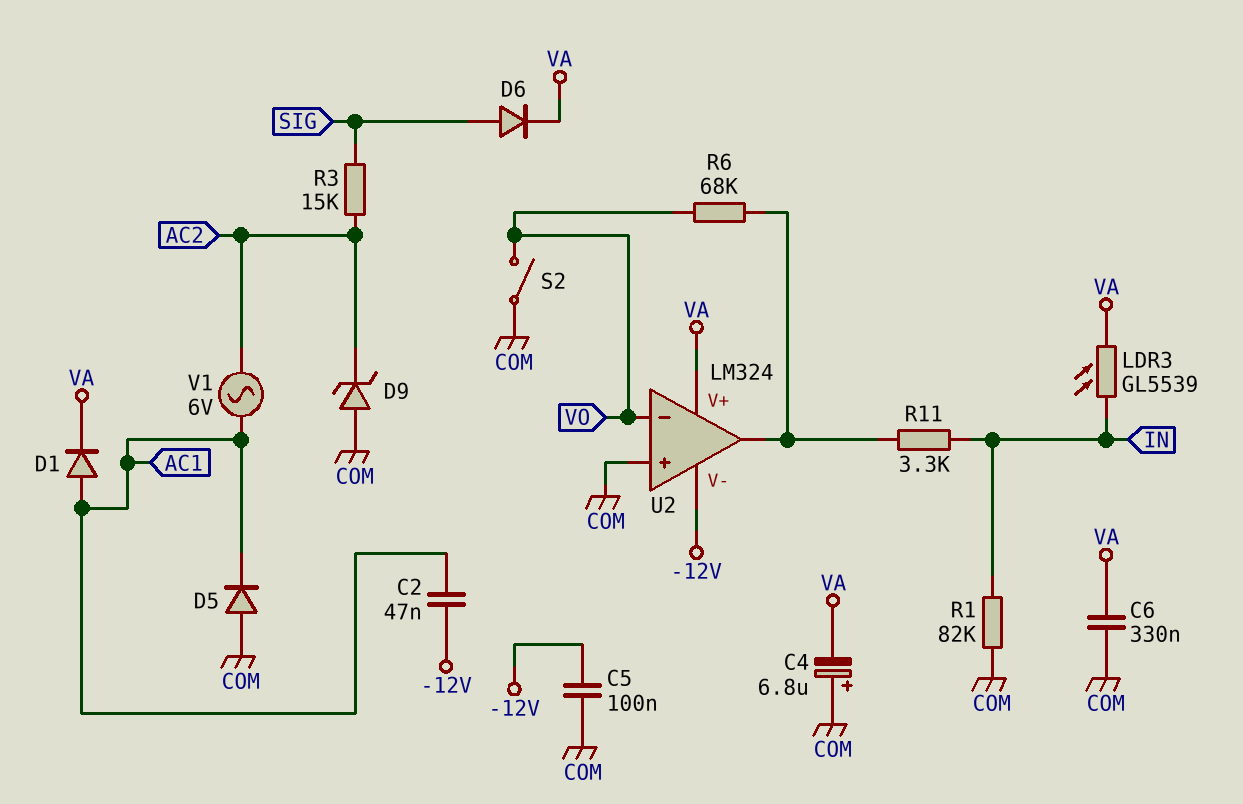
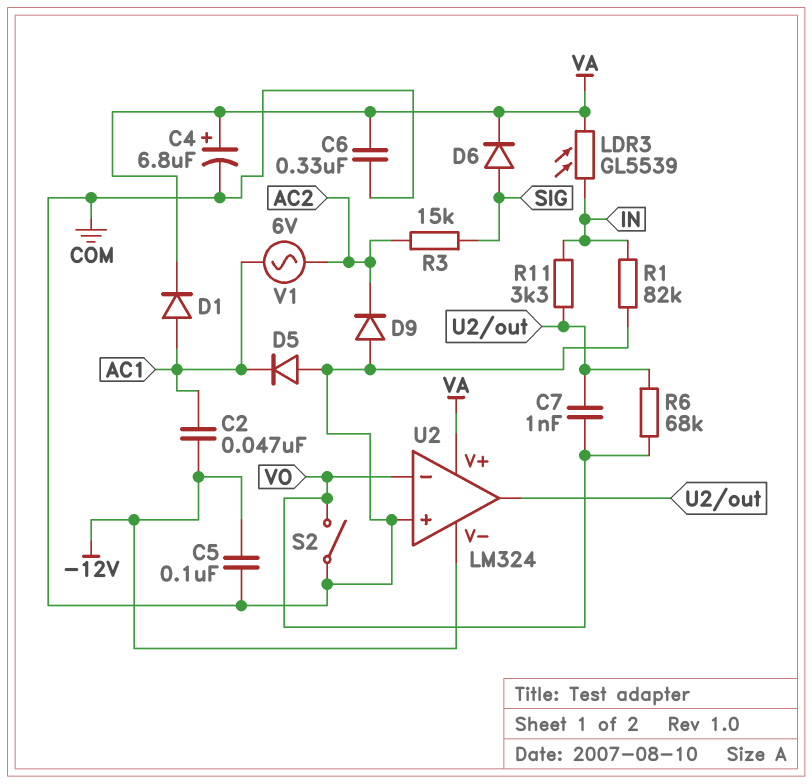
C4: 6.8uF (plus COM, minus VA) -> 6.8uF (plus VA, minus COM)
C7: none -> 1nF (U2/out, VO)
D9: zener (A COM, K AC2) -> diode (A COM, K AC2)

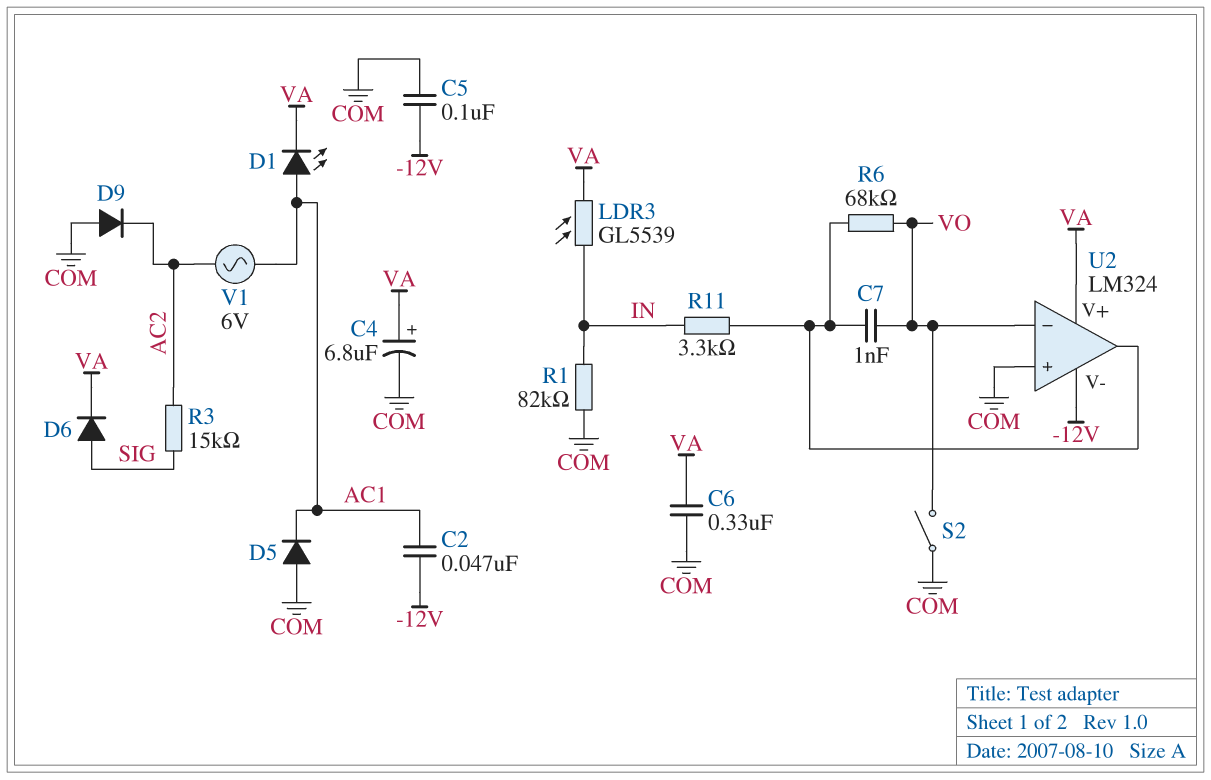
D1: diode (A AC1, K VA) -> LED (A AC1, K VA)

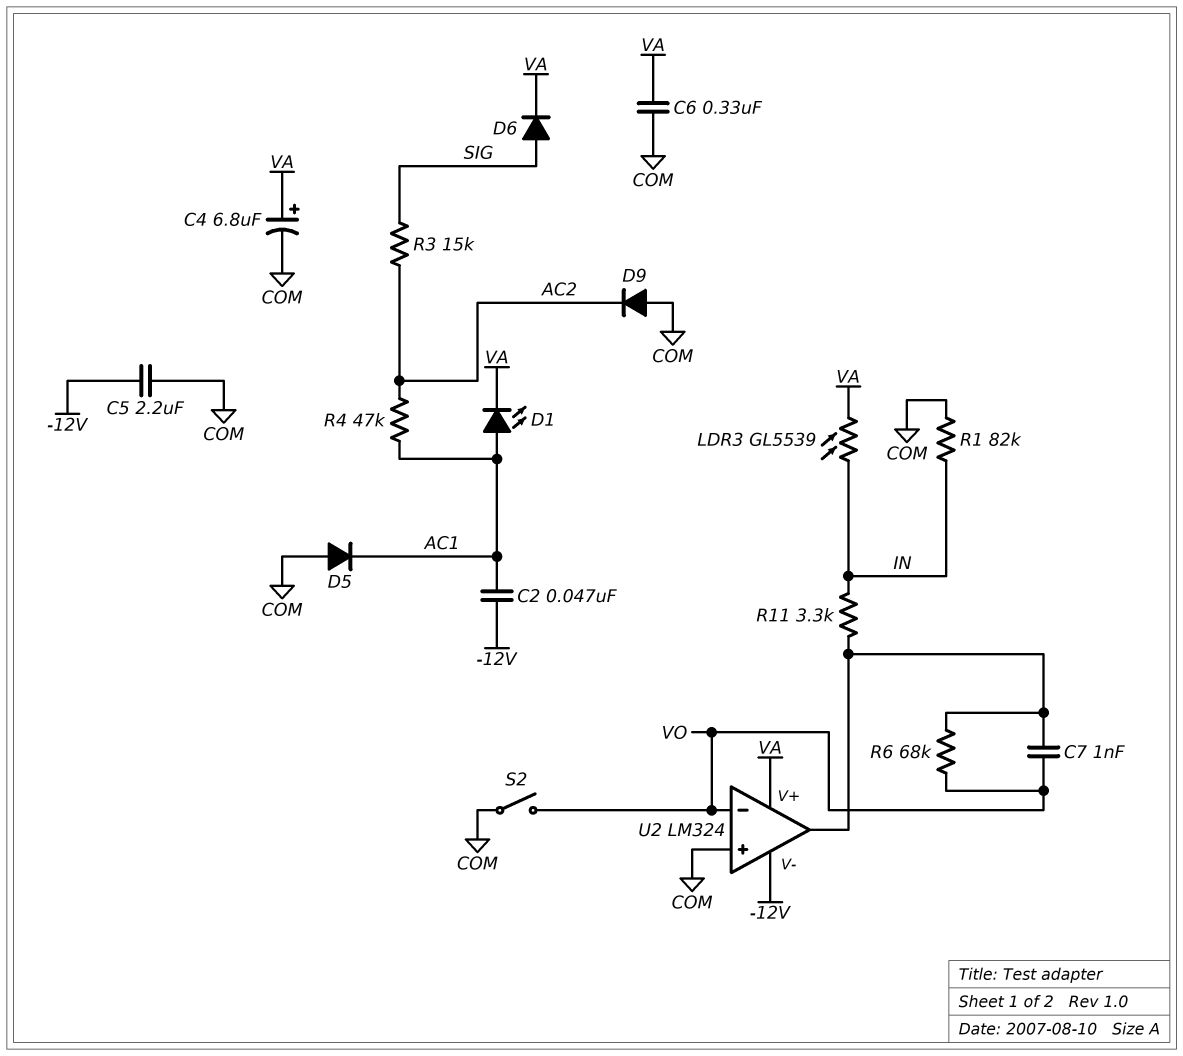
C5: 100nF (-12V, COM) -> 2.2uF (-12V, COM)
R4: none -> 47k (AC1, AC2)
V1: AC 6V (AC1, AC2) -> none

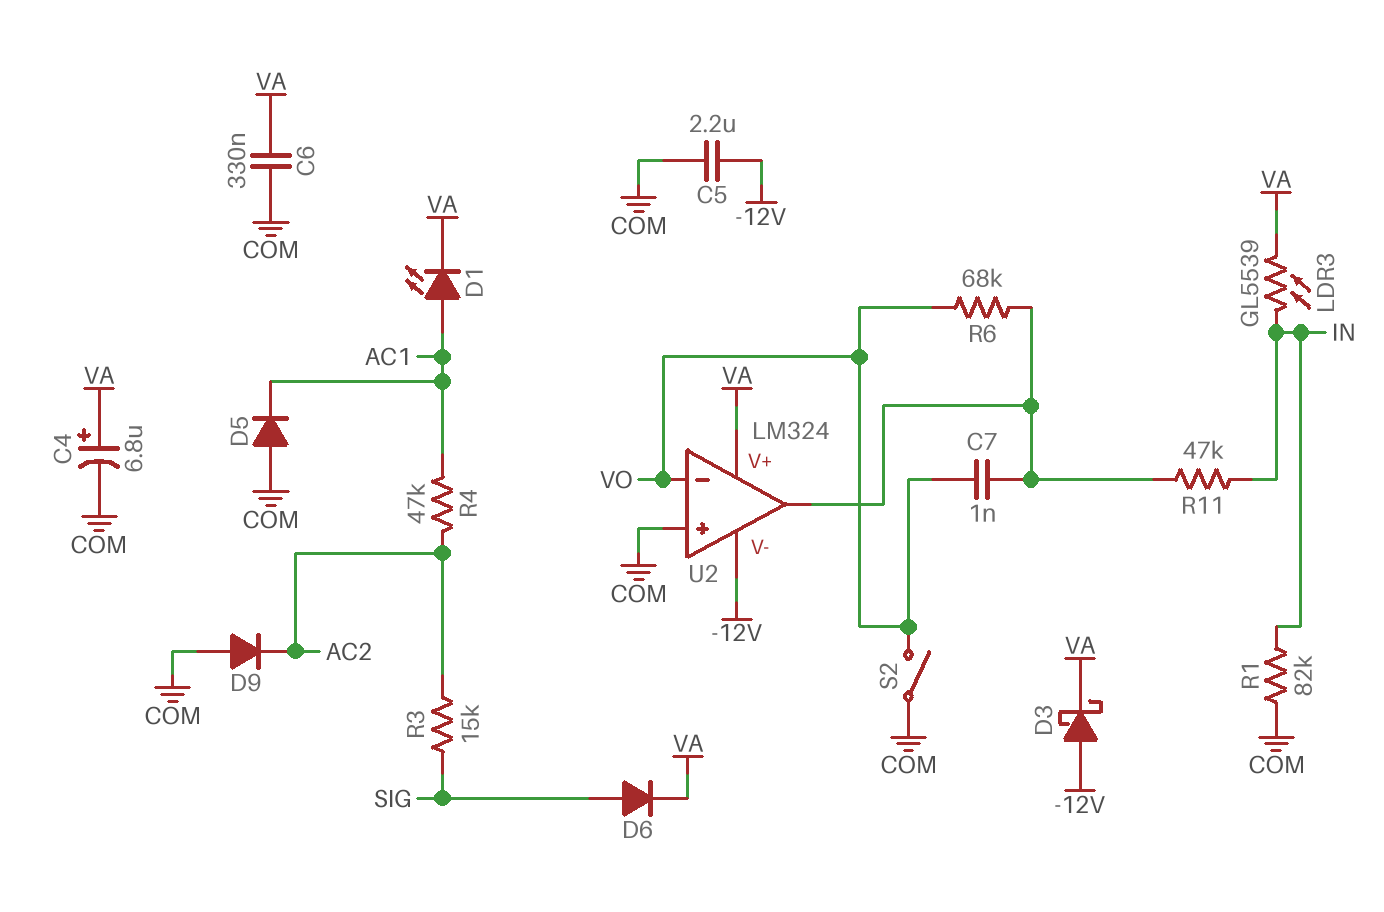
C2: 47nF (-12V, AC1) -> none
D3: none -> schottky (A -12V, K VA)
R11: 3.3k (IN, U2/out) -> 47k (IN, U2/out)

